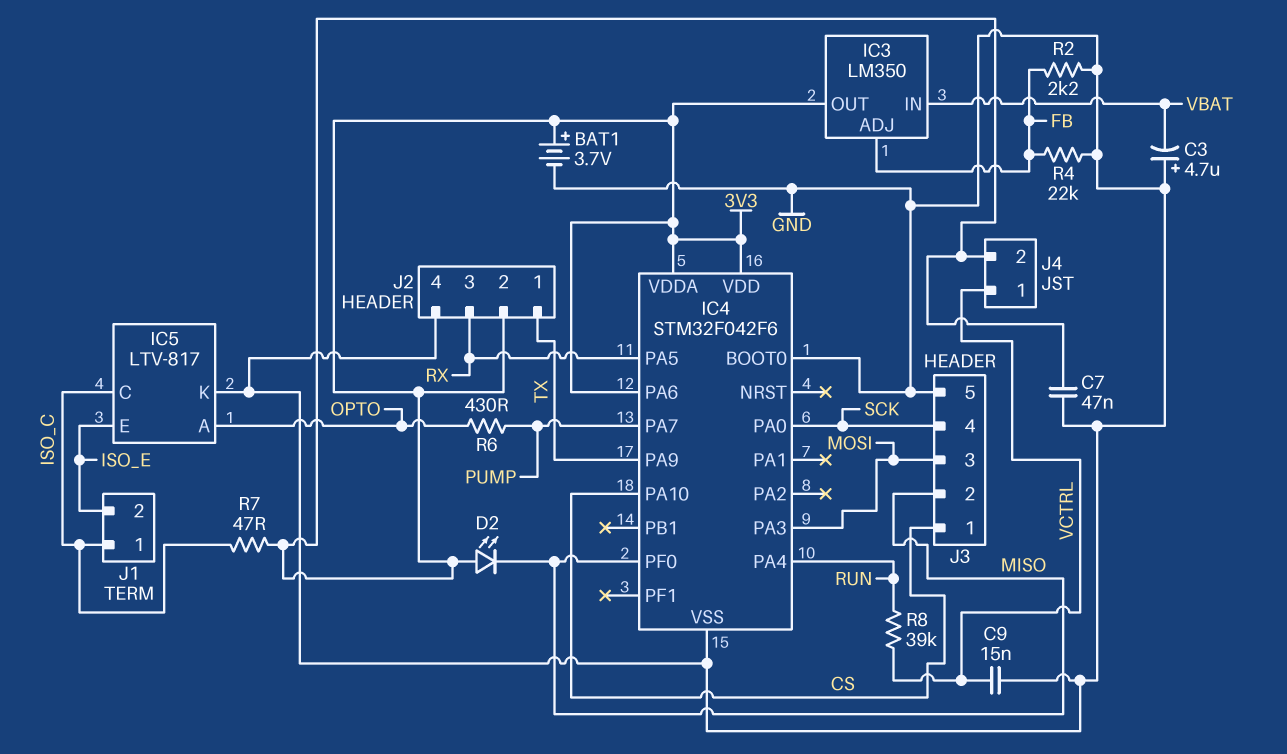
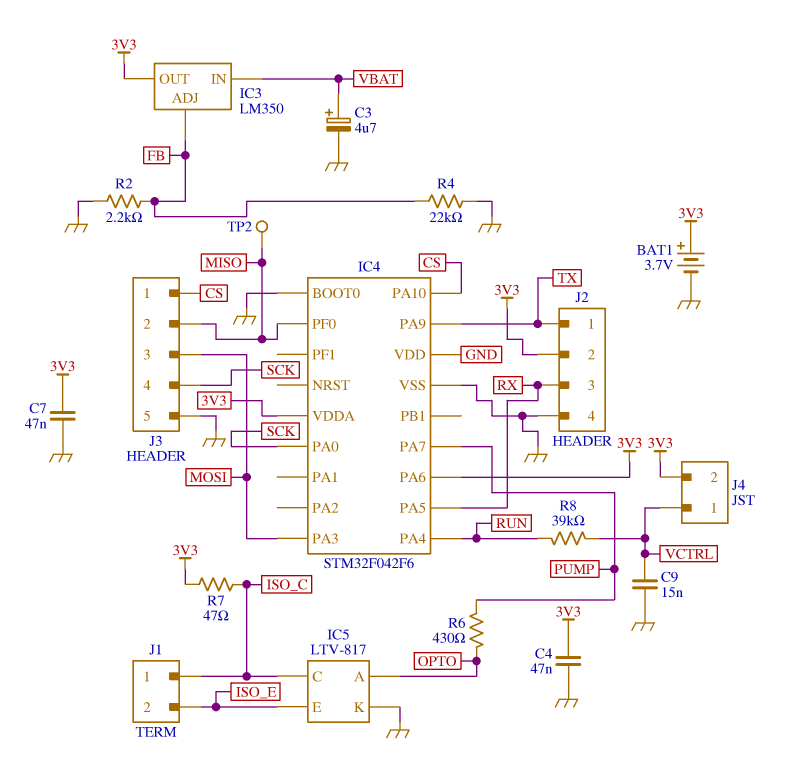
C3: 4.7uF (plus GND, minus VBAT) -> 4.7uF (plus VBAT, minus GND)
C4: none -> 47nF (3V3, GND)
D2: LED (A 3V3, K MISO) -> none
IC4 pin VDD: 3V3 -> GND
TP2: none -> test point (MISO)

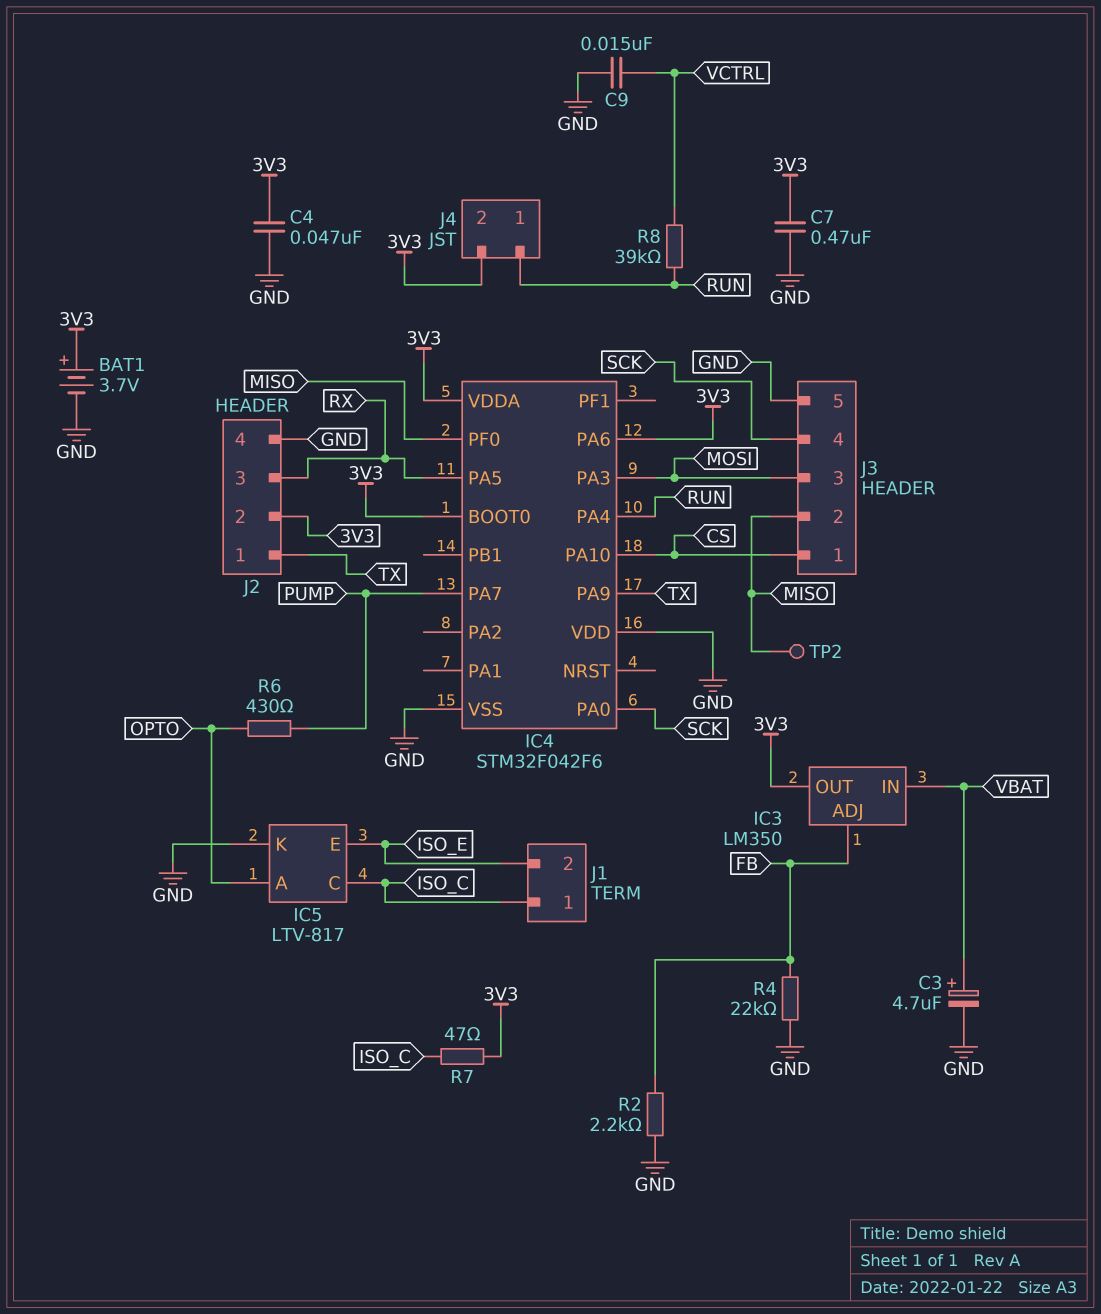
C7: 47nF (3V3, GND) -> 470nF (3V3, GND)
IC4 pin BOOT0: GND -> 3V3
J4 pin 1: VCTRL -> RUN

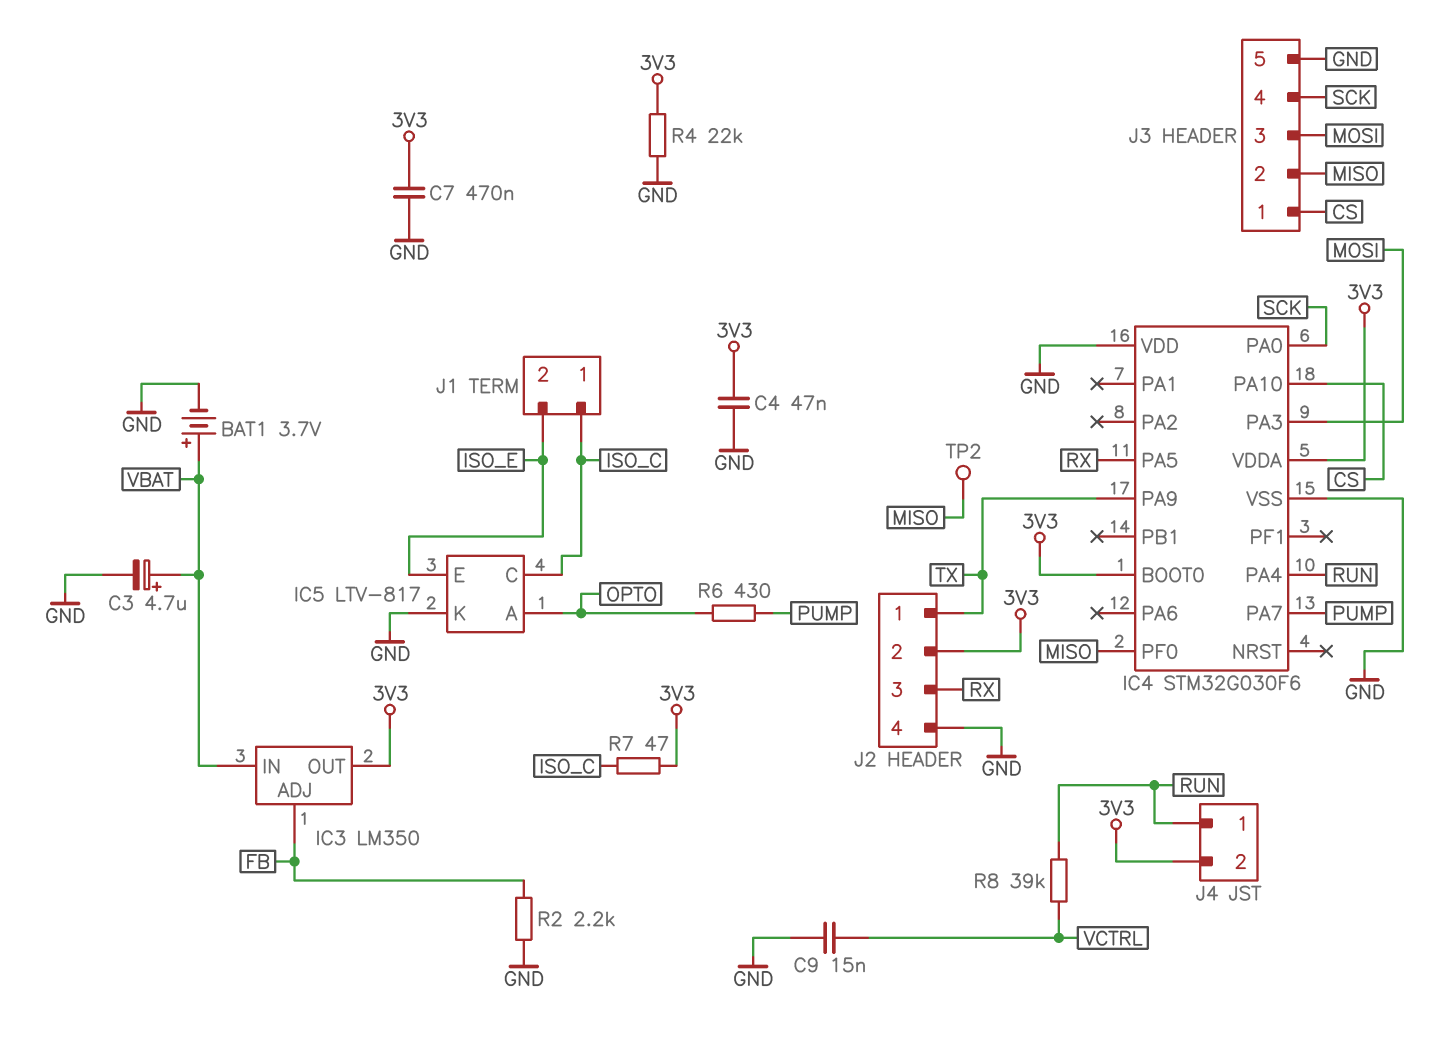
BAT1: 3.7V (plus 3V3, minus GND) -> 3.7V (plus VBAT, minus GND)
IC4: STM32F042F6 -> STM32G030F6
IC4 pin PA6: 3V3 -> none
R4: 22k (FB, GND) -> 22k (3V3, GND)

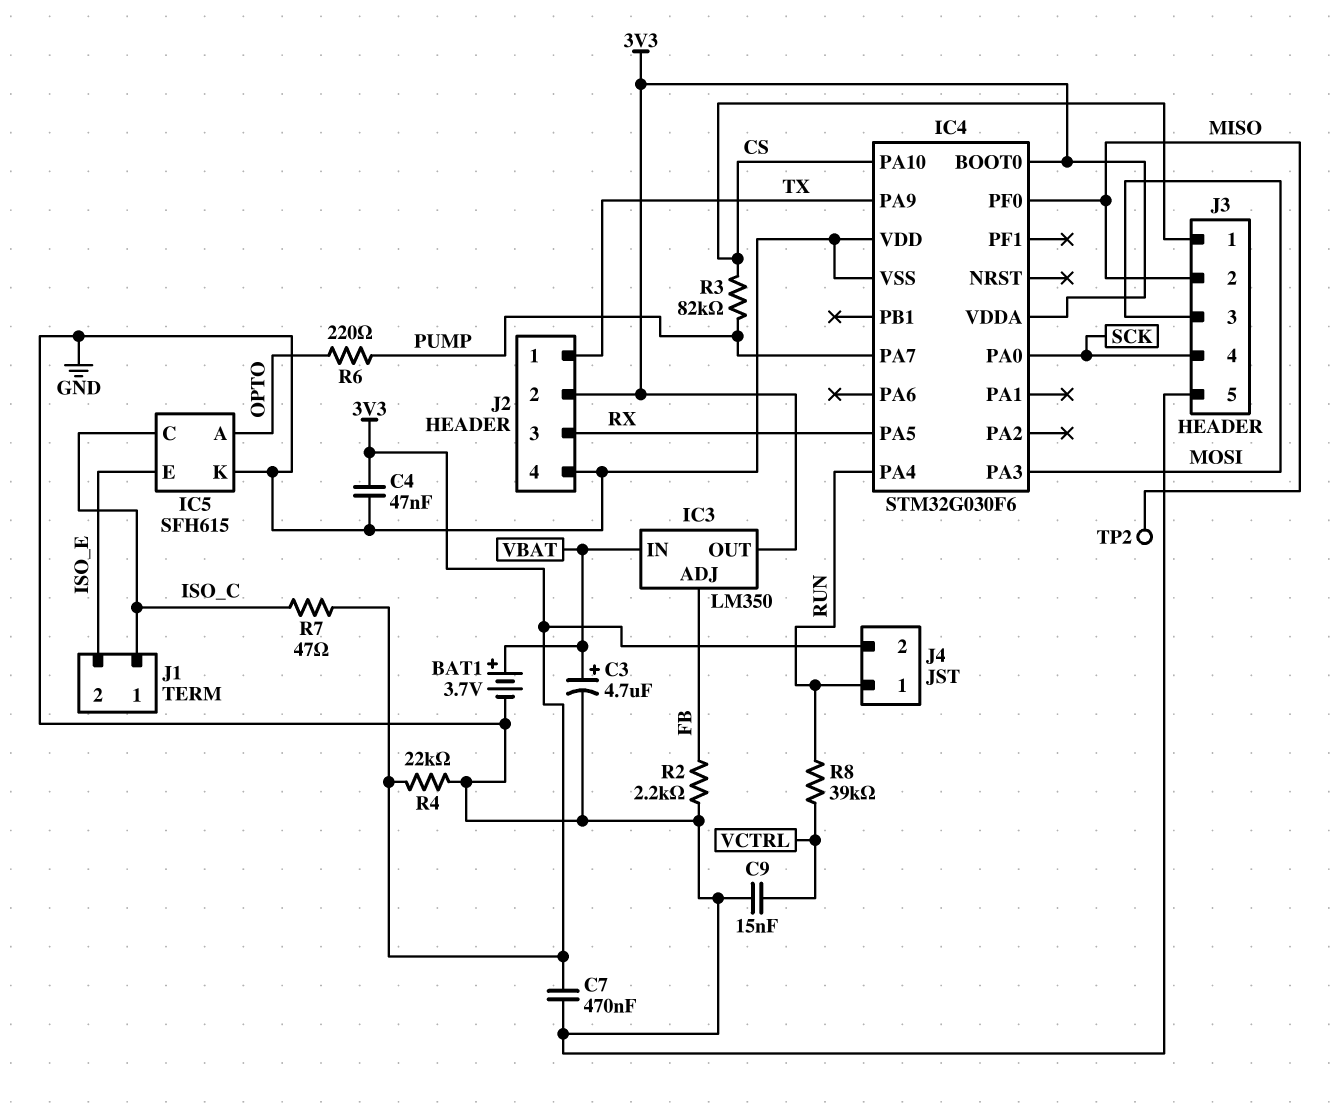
IC5: LTV-817 -> SFH615
R3: none -> 82k (CS, PUMP)
R6: 430 (OPTO, PUMP) -> 220 (OPTO, PUMP)

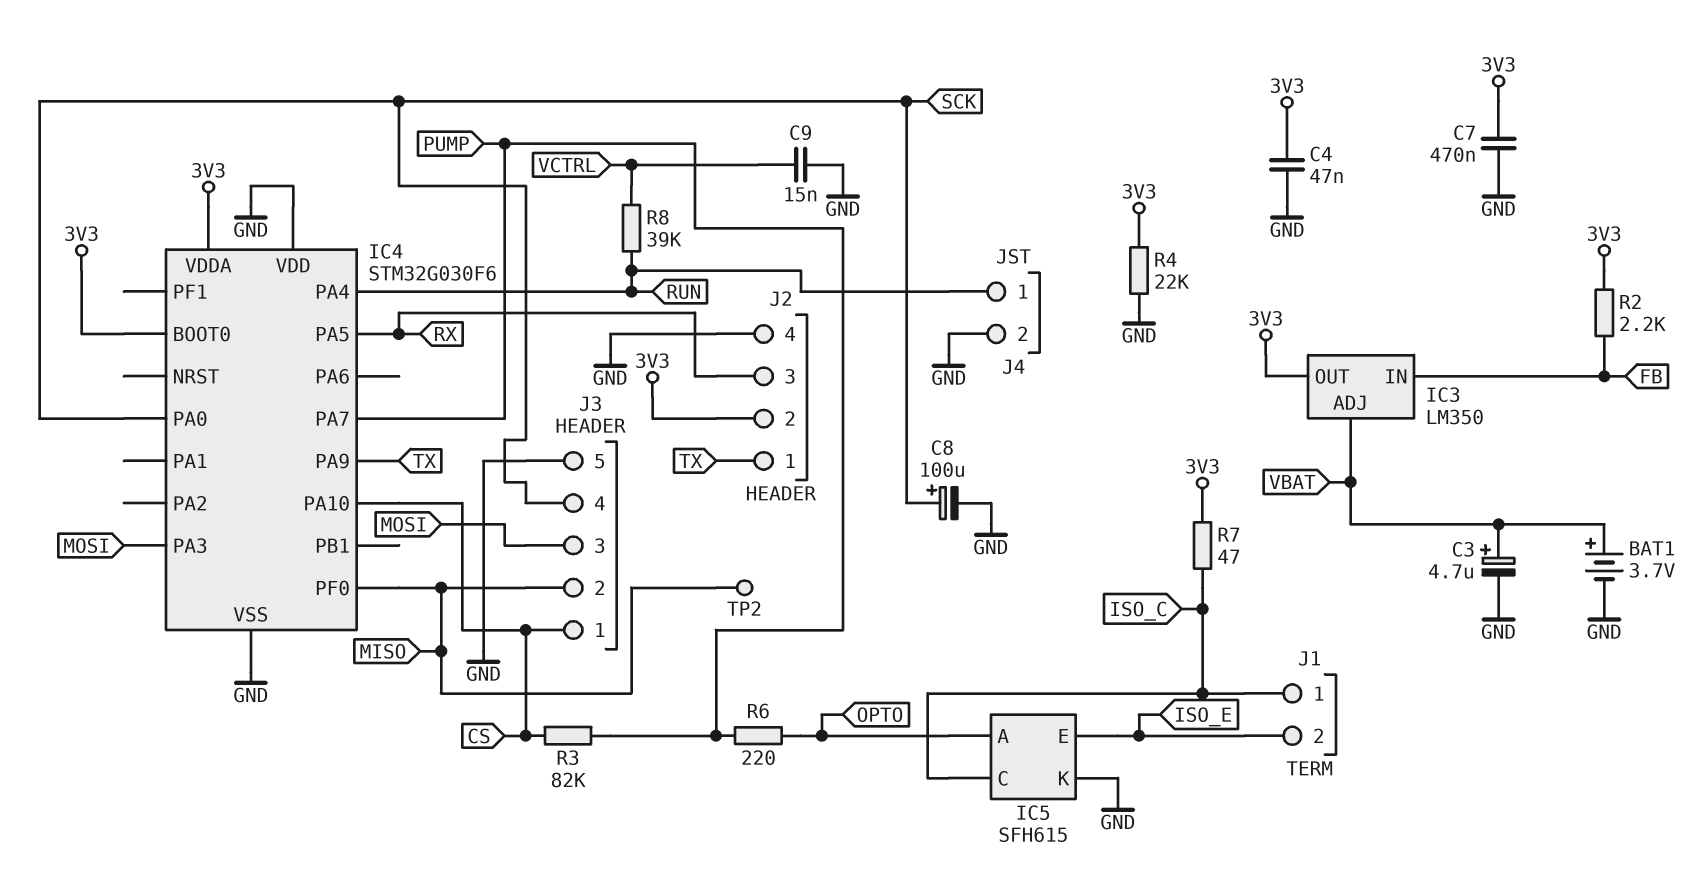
C8: none -> 100uF (plus SCK, minus GND)
IC3 pin ADJ: FB -> VBAT
IC3 pin IN: VBAT -> FB
J4 pin 2: 3V3 -> GND
R2: 2.2k (FB, GND) -> 2.2k (3V3, FB)

